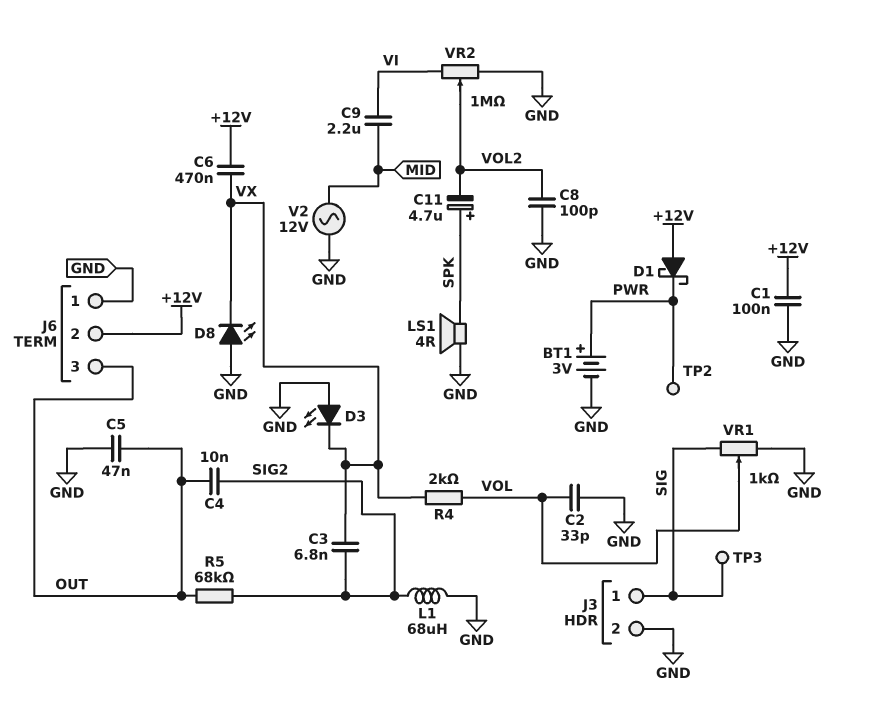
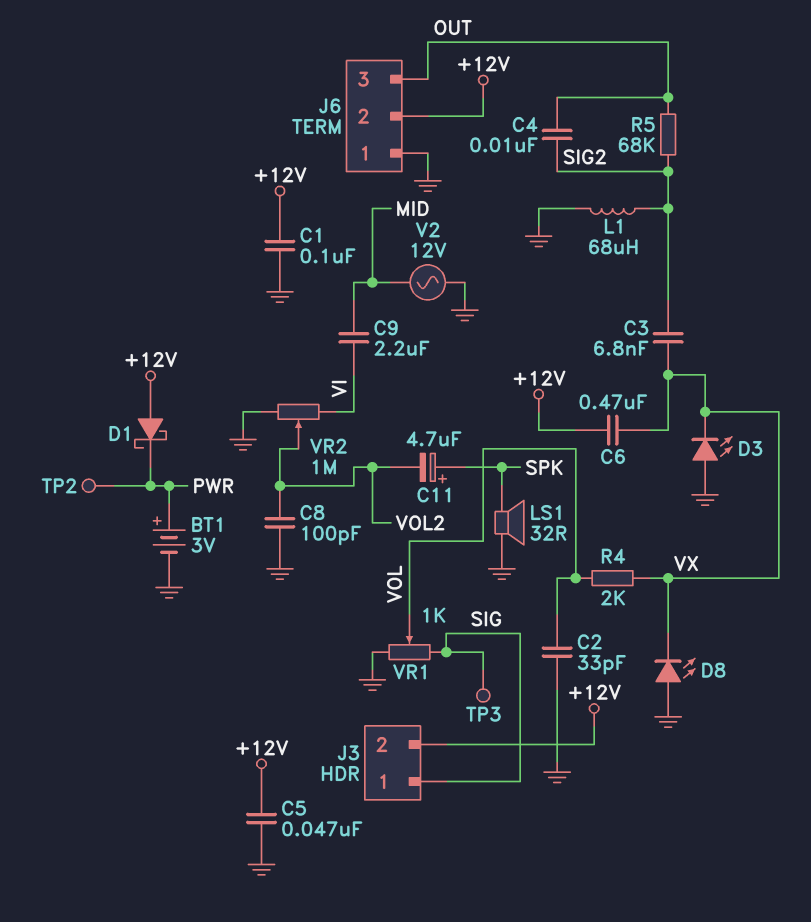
C5: 47nF (GND, OUT) -> 47nF (+12V, GND)
J3 pin 2: GND -> +12V
LS1: speaker 4R (GND, SPK) -> speaker 32R (GND, SPK)

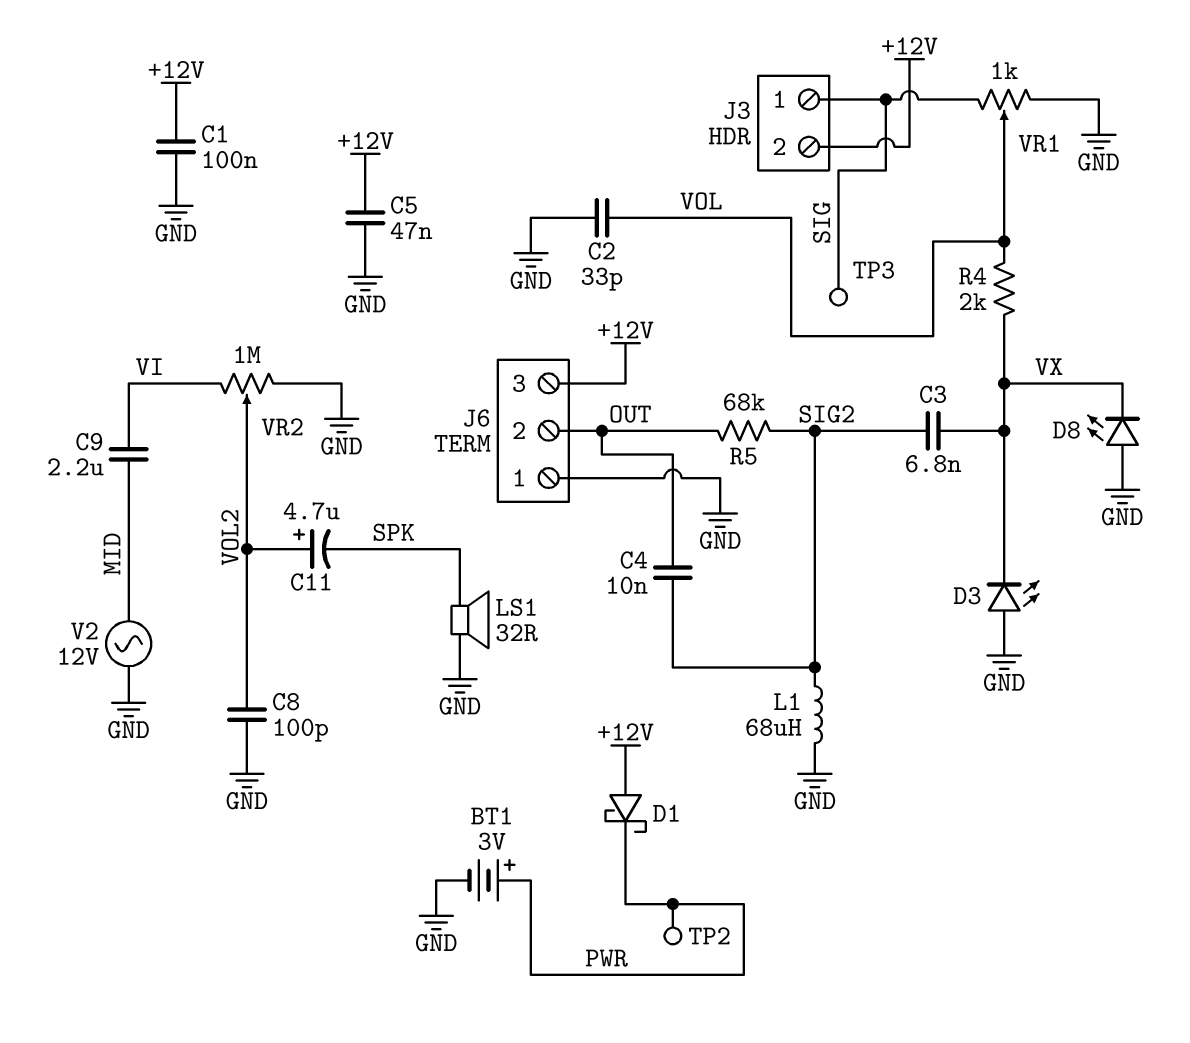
C6: 470nF (+12V, VX) -> none
C11: 4.7uF (plus SPK, minus VOL2) -> 4.7uF (plus VOL2, minus SPK)
J6 pin 2: +12V -> OUT
J6 pin 3: OUT -> +12V

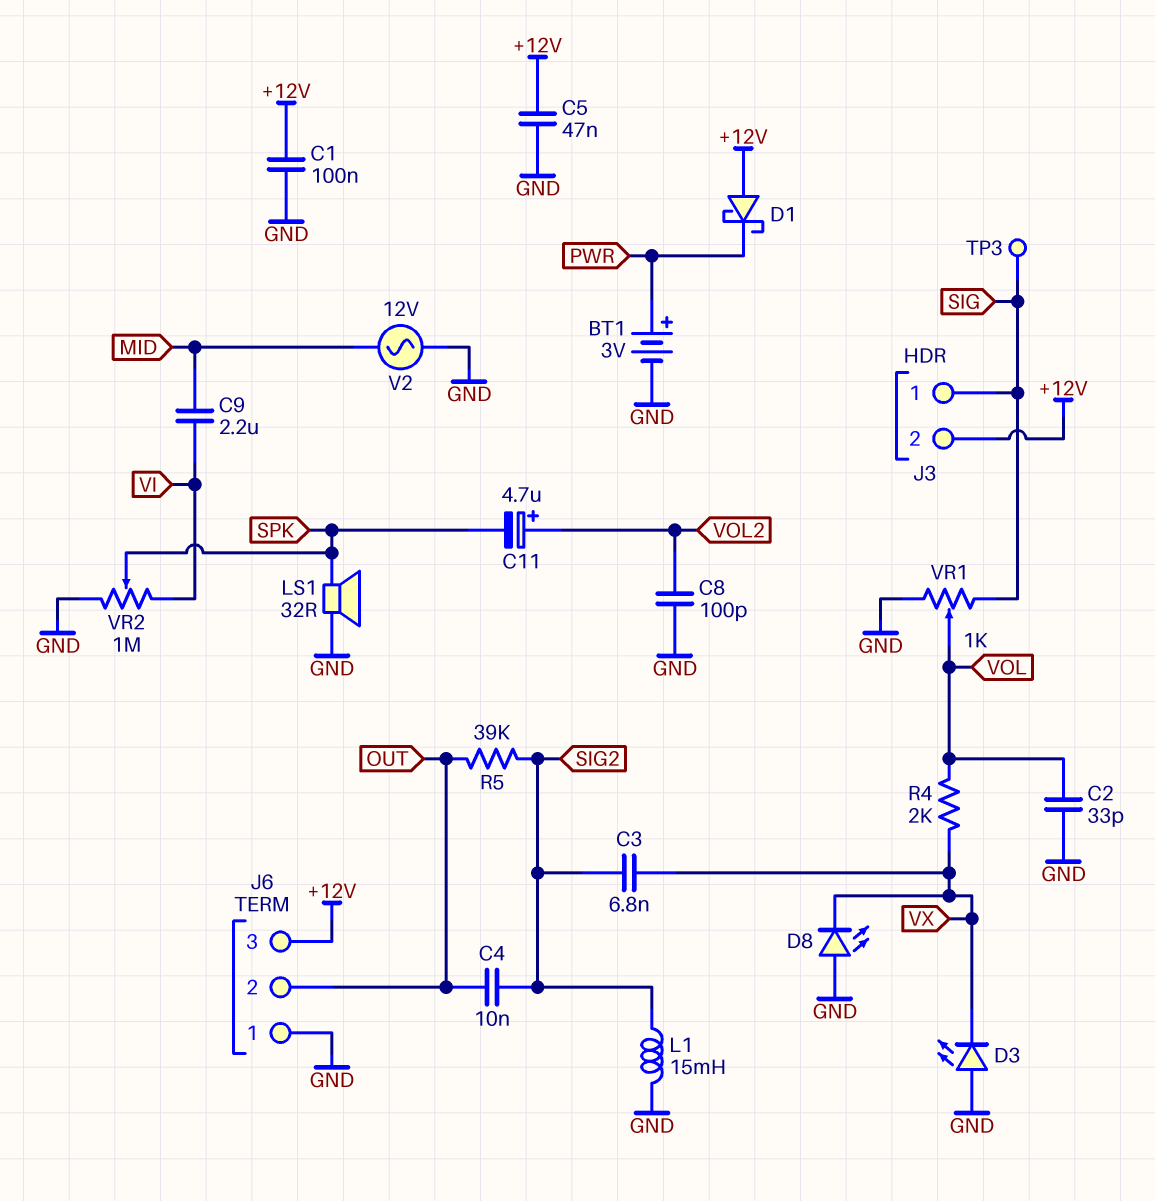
L1: 68uH (GND, SIG2) -> 15mH (GND, SIG2)
R5: 68k (OUT, SIG2) -> 39k (OUT, SIG2)
TP2: test point (PWR) -> none
VR2: 1M (GND, VI, wiper VOL2) -> 1M (GND, VI, wiper SPK)

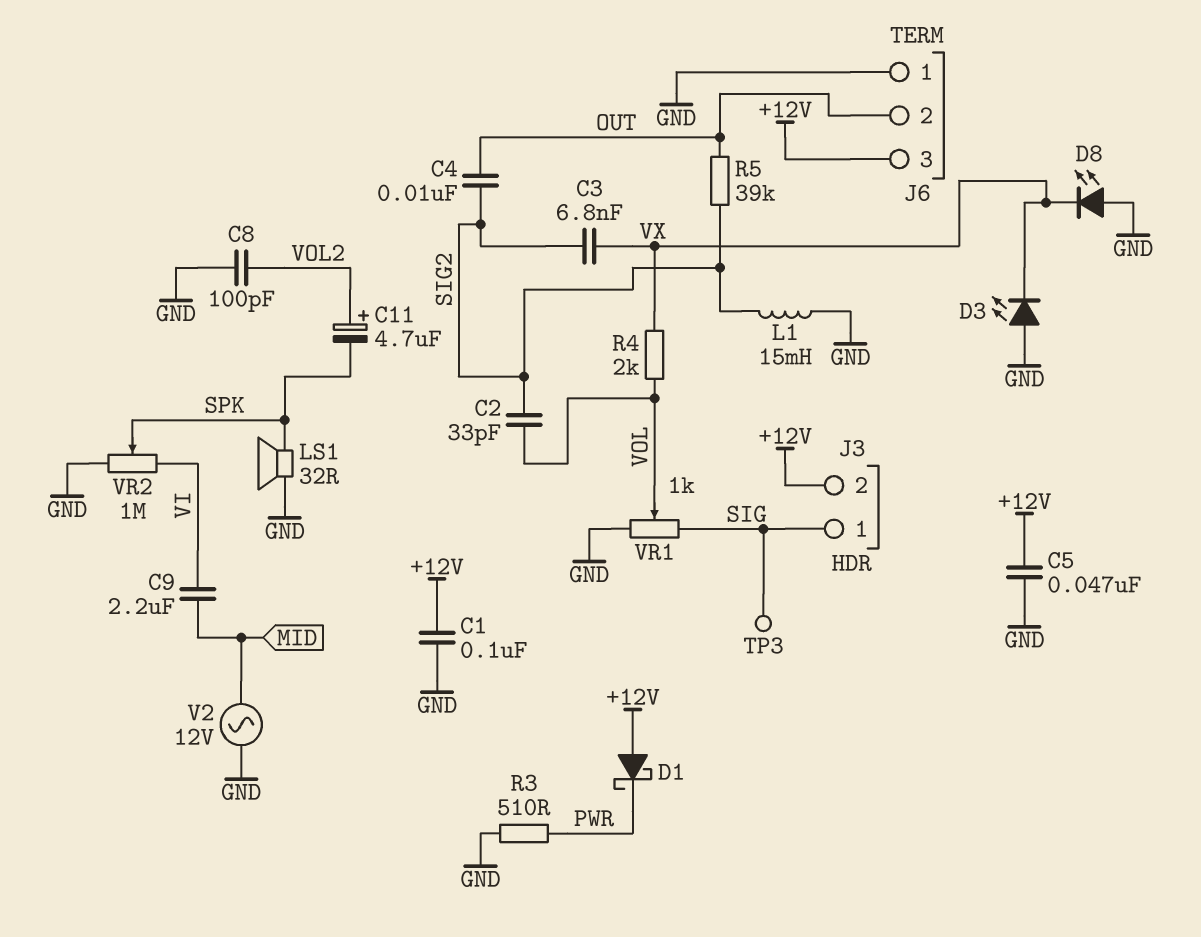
BT1: 3V (plus PWR, minus GND) -> none
C2: 33pF (GND, VOL) -> 33pF (SIG2, VOL)
R3: none -> 510 (GND, PWR)

